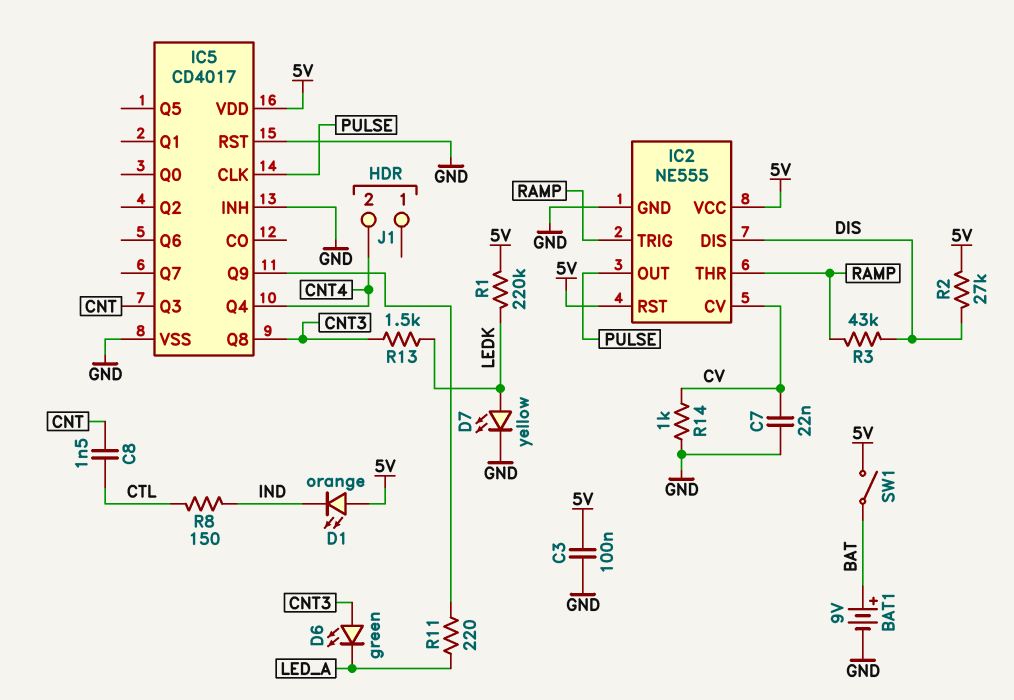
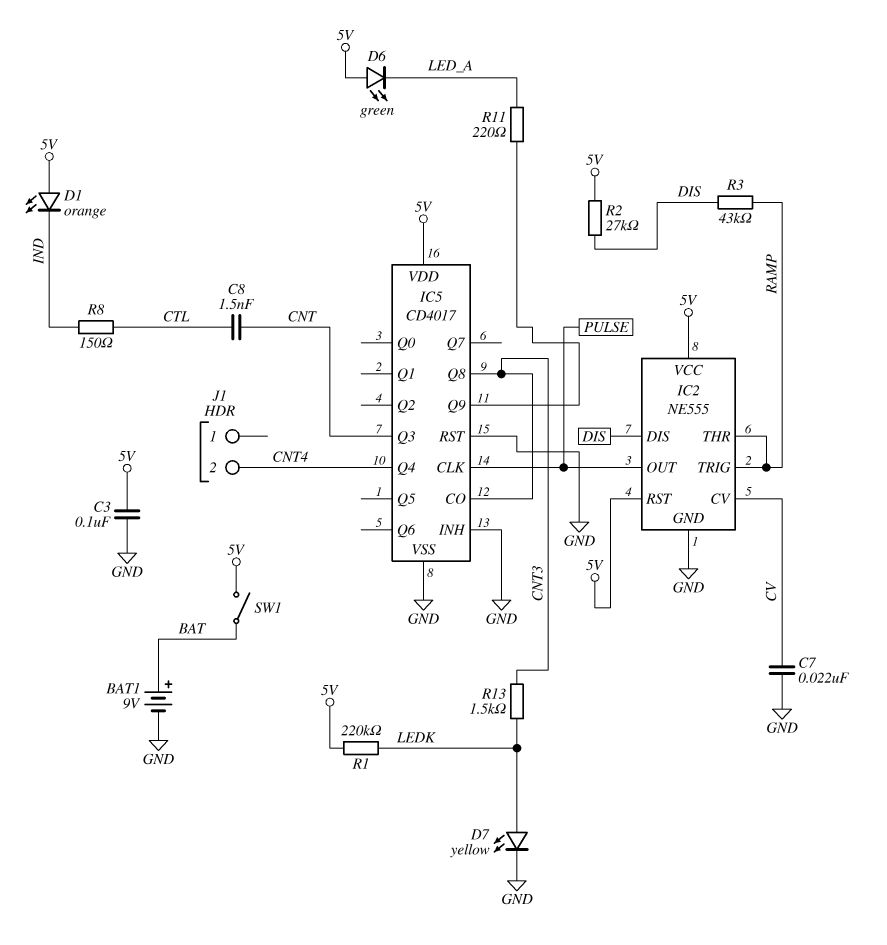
D6: LED green (A CNT3, K LED_A) -> LED green (A 5V, K LED_A)
IC5 pin CO: none -> CNT3
R14: 1k (CV, GND) -> none

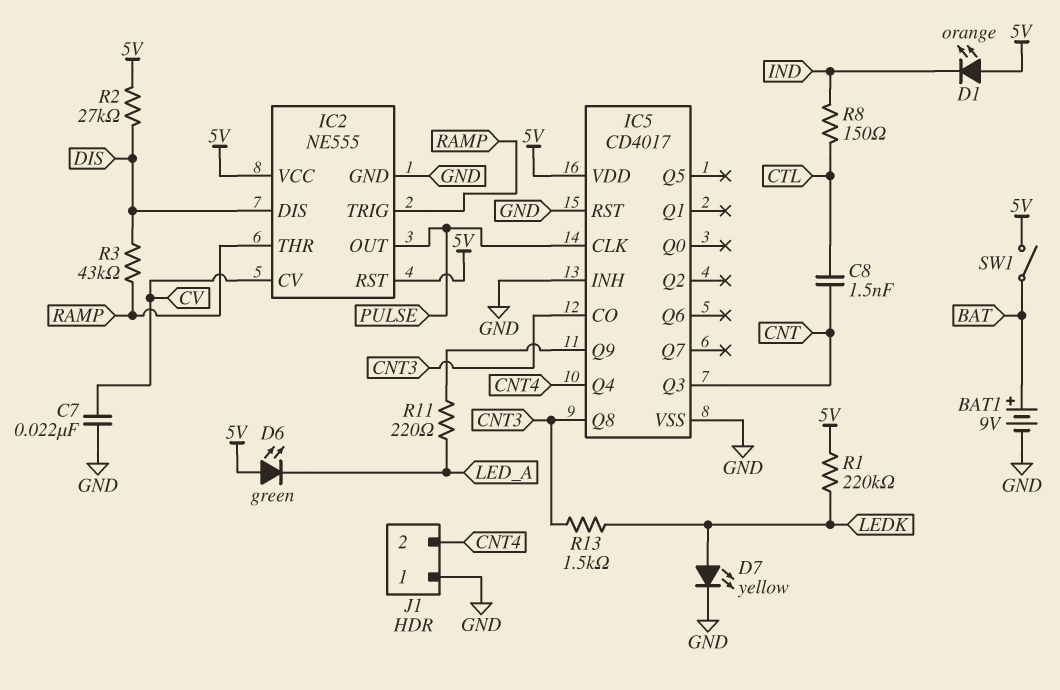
C3: 100nF (5V, GND) -> none
J1 pin 1: none -> GND

